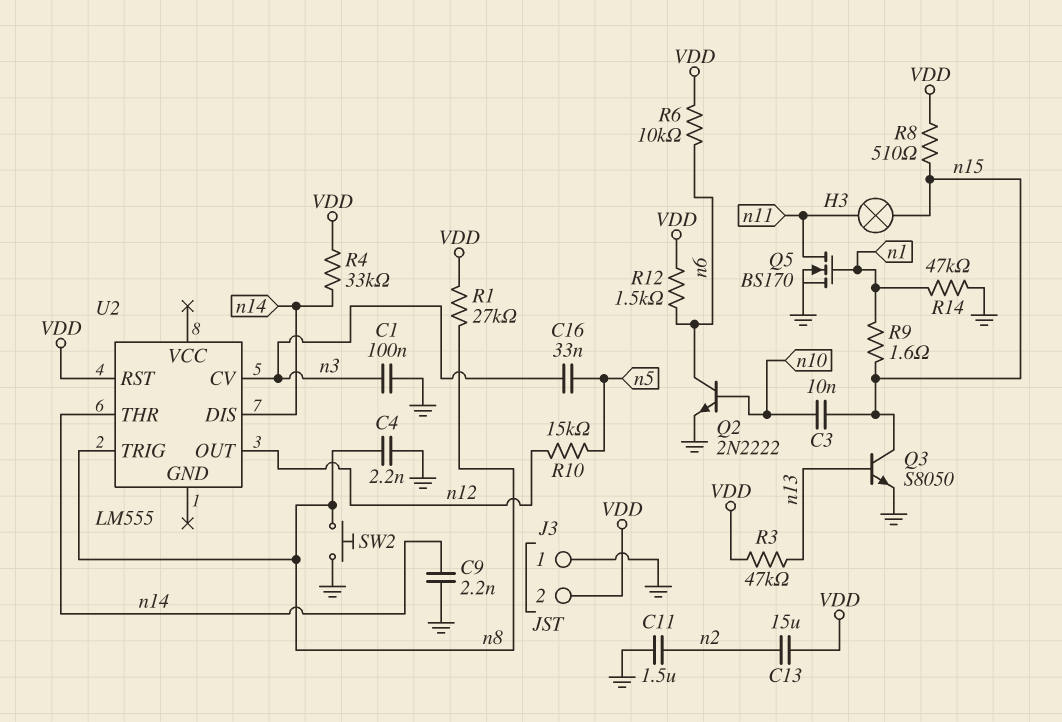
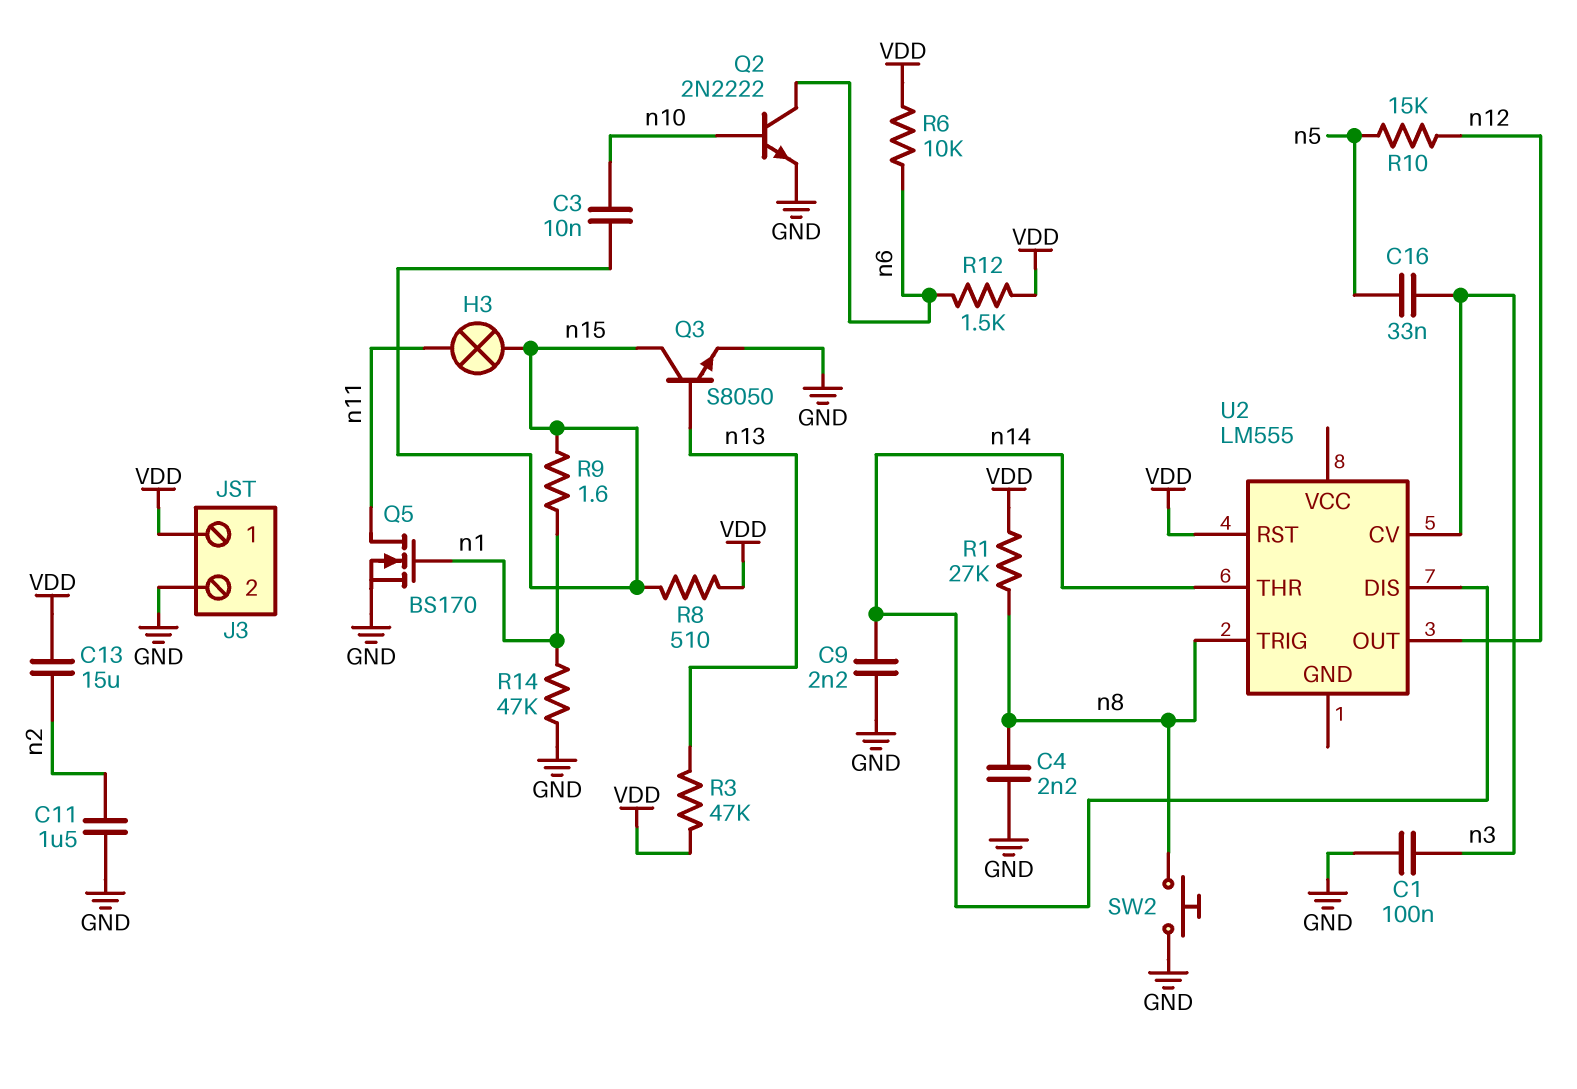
J3 pin 1: GND -> VDD
J3 pin 2: VDD -> GND
R4: 33k (VDD, n14) -> none

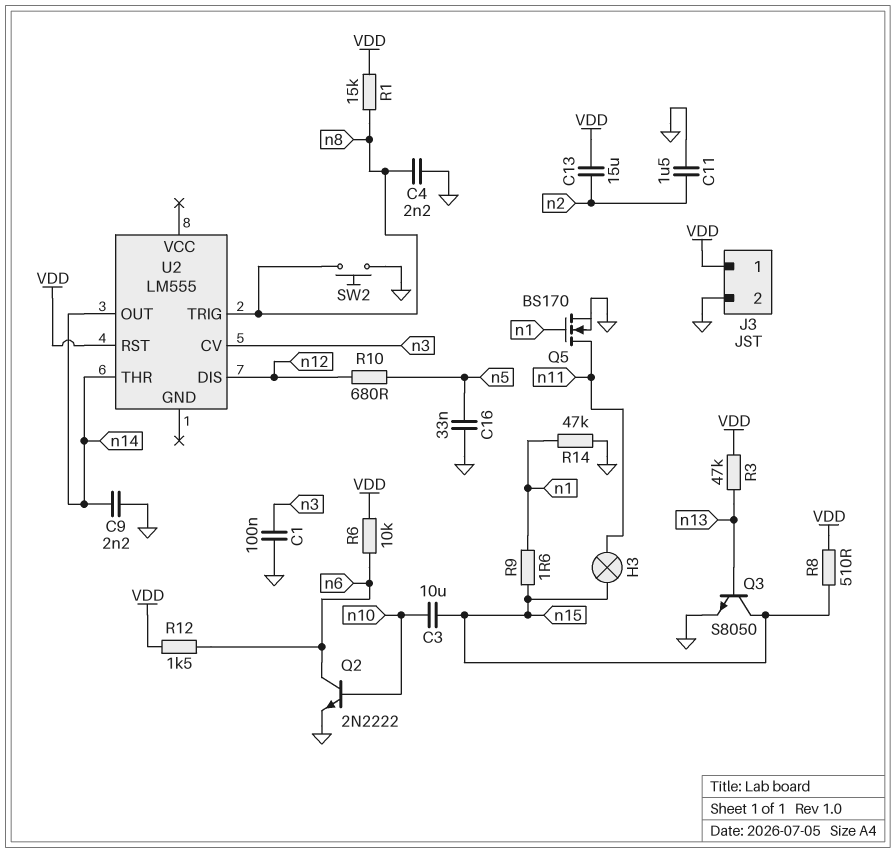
C3: 10nF (n10, n15) -> 10uF (n10, n15)
C16: 33nF (n3, n5) -> 33nF (GND, n5)
R1: 27k (VDD, n8) -> 15k (VDD, n8)
R10: 15k (n5, n12) -> 680 (n5, n12)
U2 pin DIS: n14 -> n12
U2 pin OUT: n12 -> n14

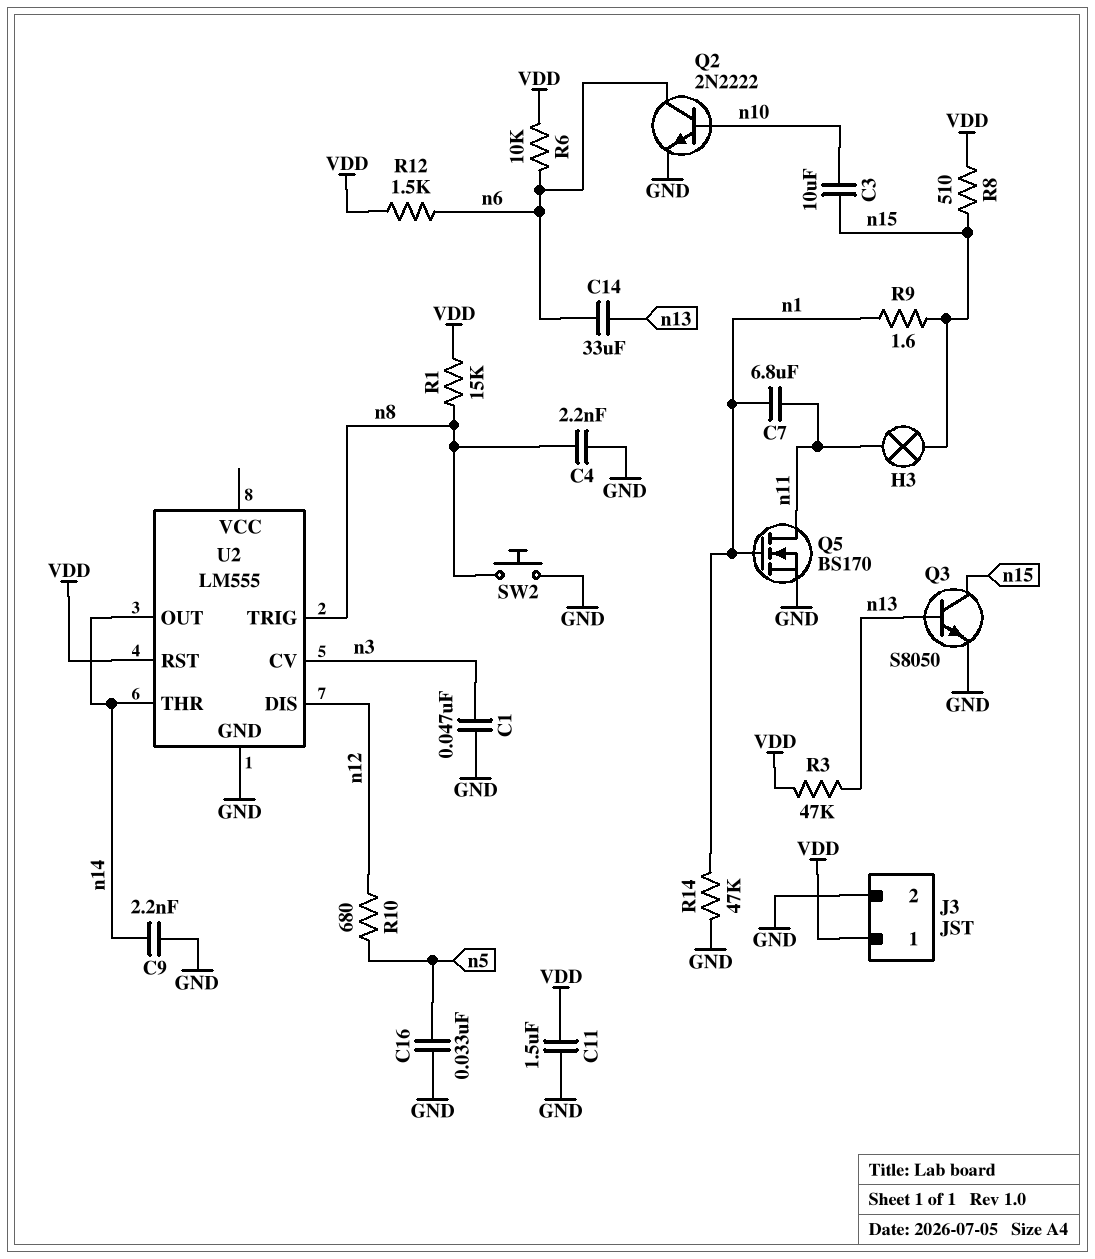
C1: 100nF (GND, n3) -> 47nF (GND, n3)
C7: none -> 6.8uF (n1, n11)
C11: 1.5uF (GND, n2) -> 1.5uF (GND, VDD)
C13: 15uF (VDD, n2) -> none
C14: none -> 33uF (n6, n13)
U2 pin GND: none -> GND

